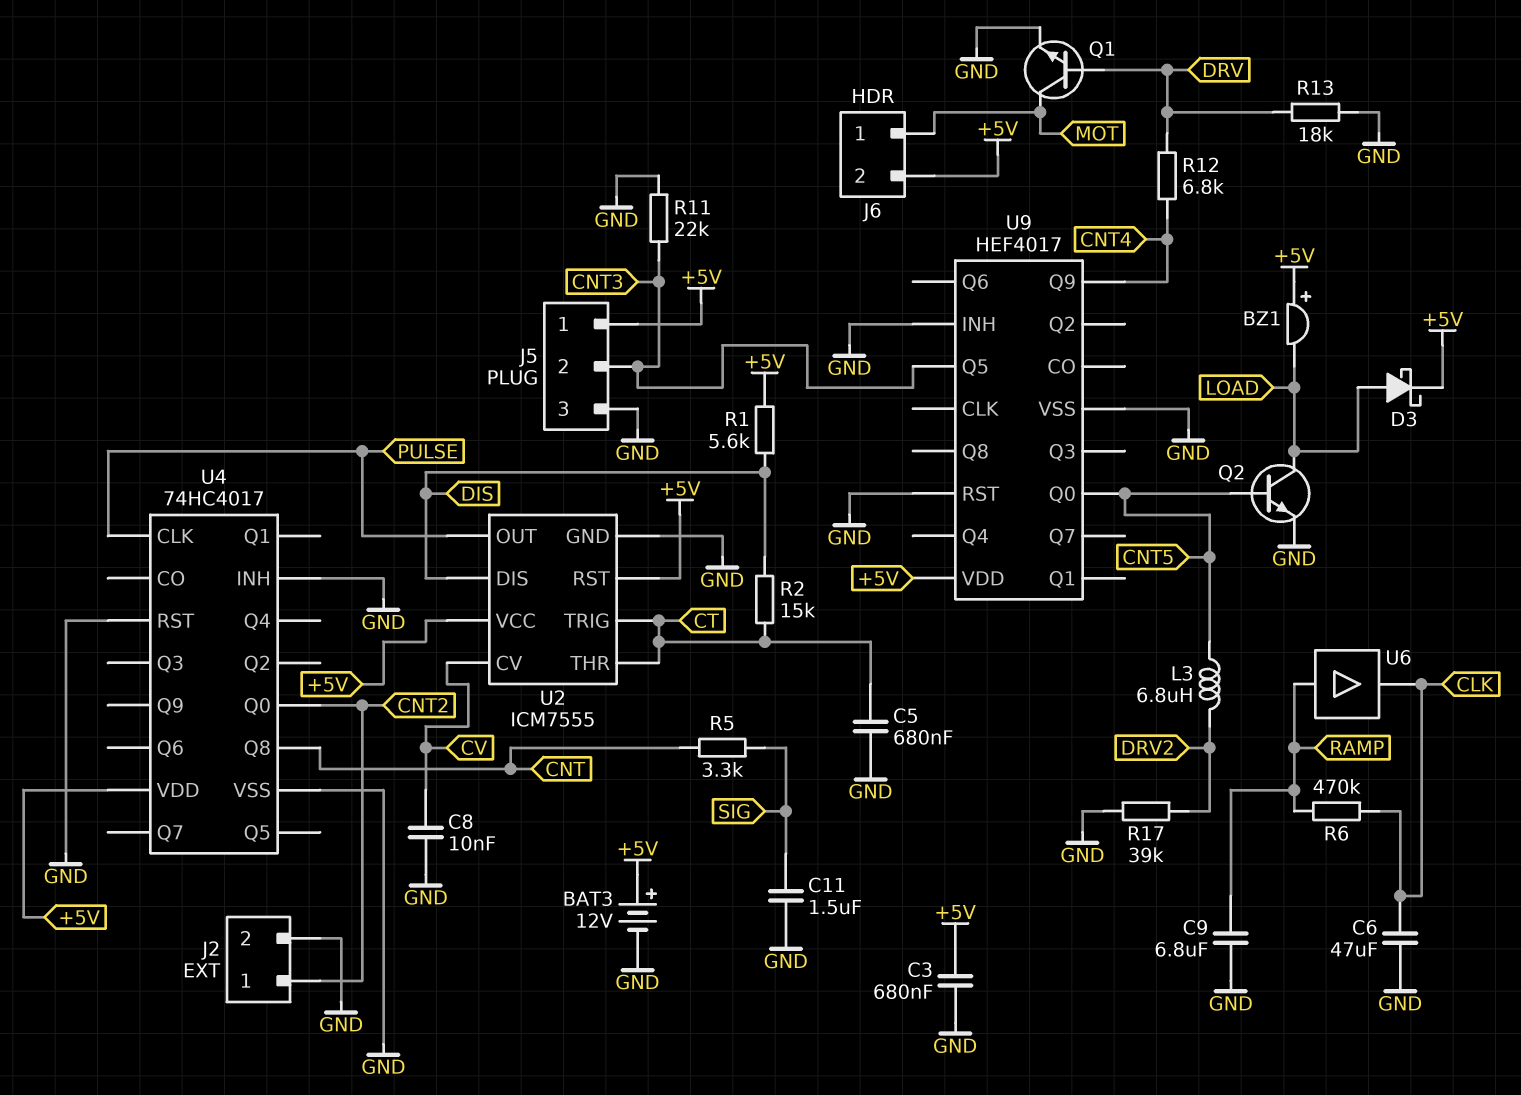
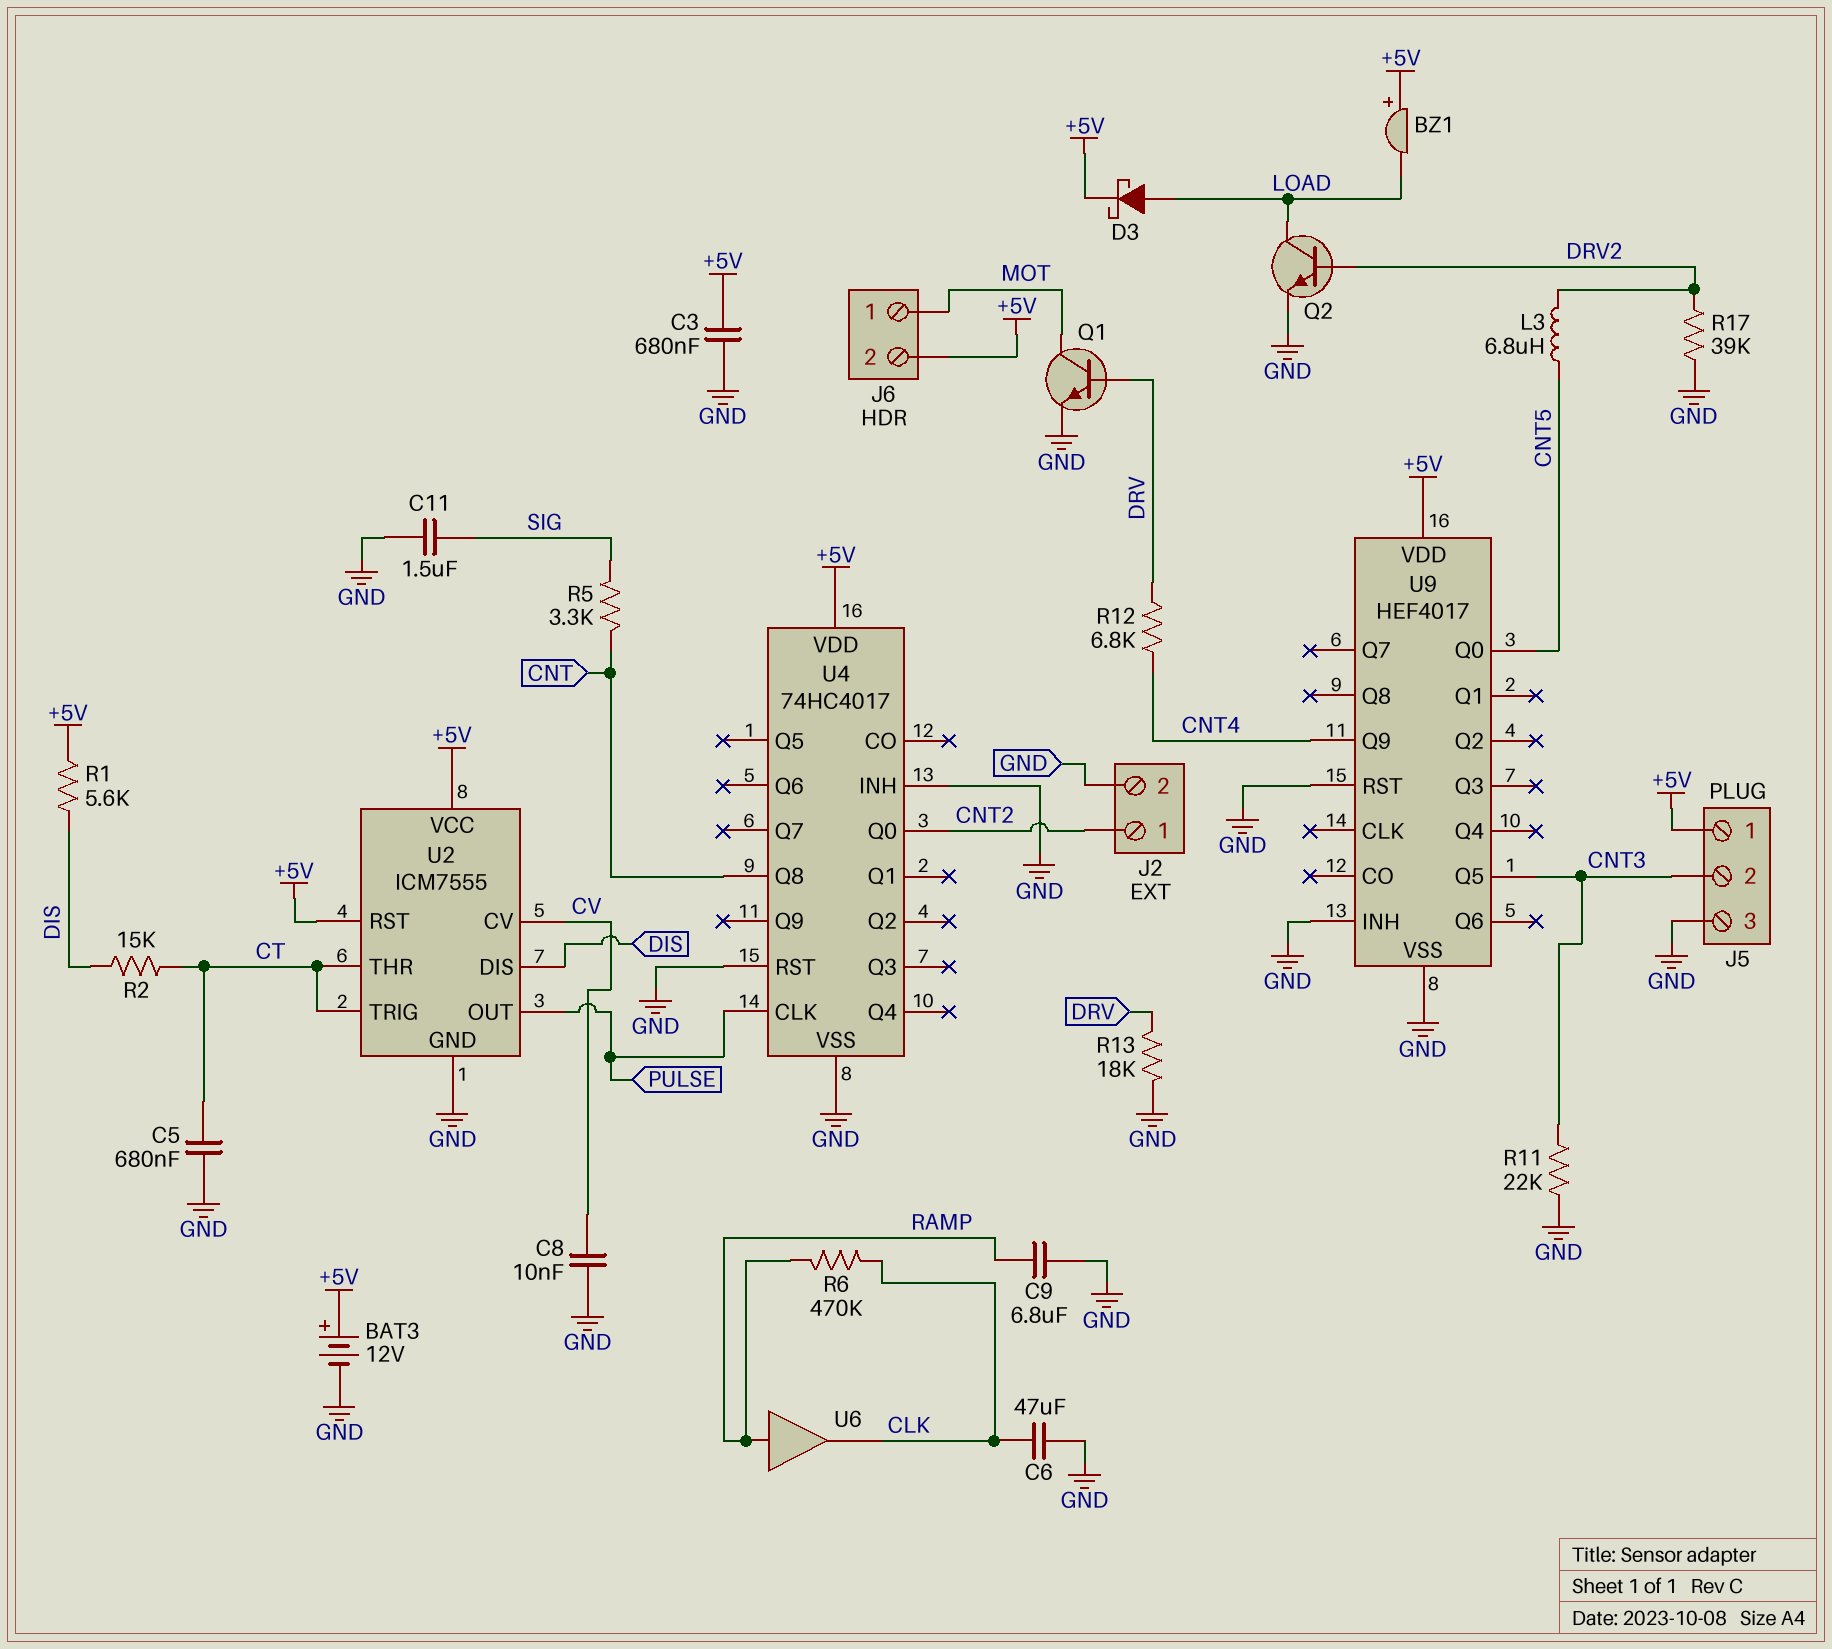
Q2: NPN (B CNT5, C LOAD, E GND) -> NPN (B DRV2, C LOAD, E GND)

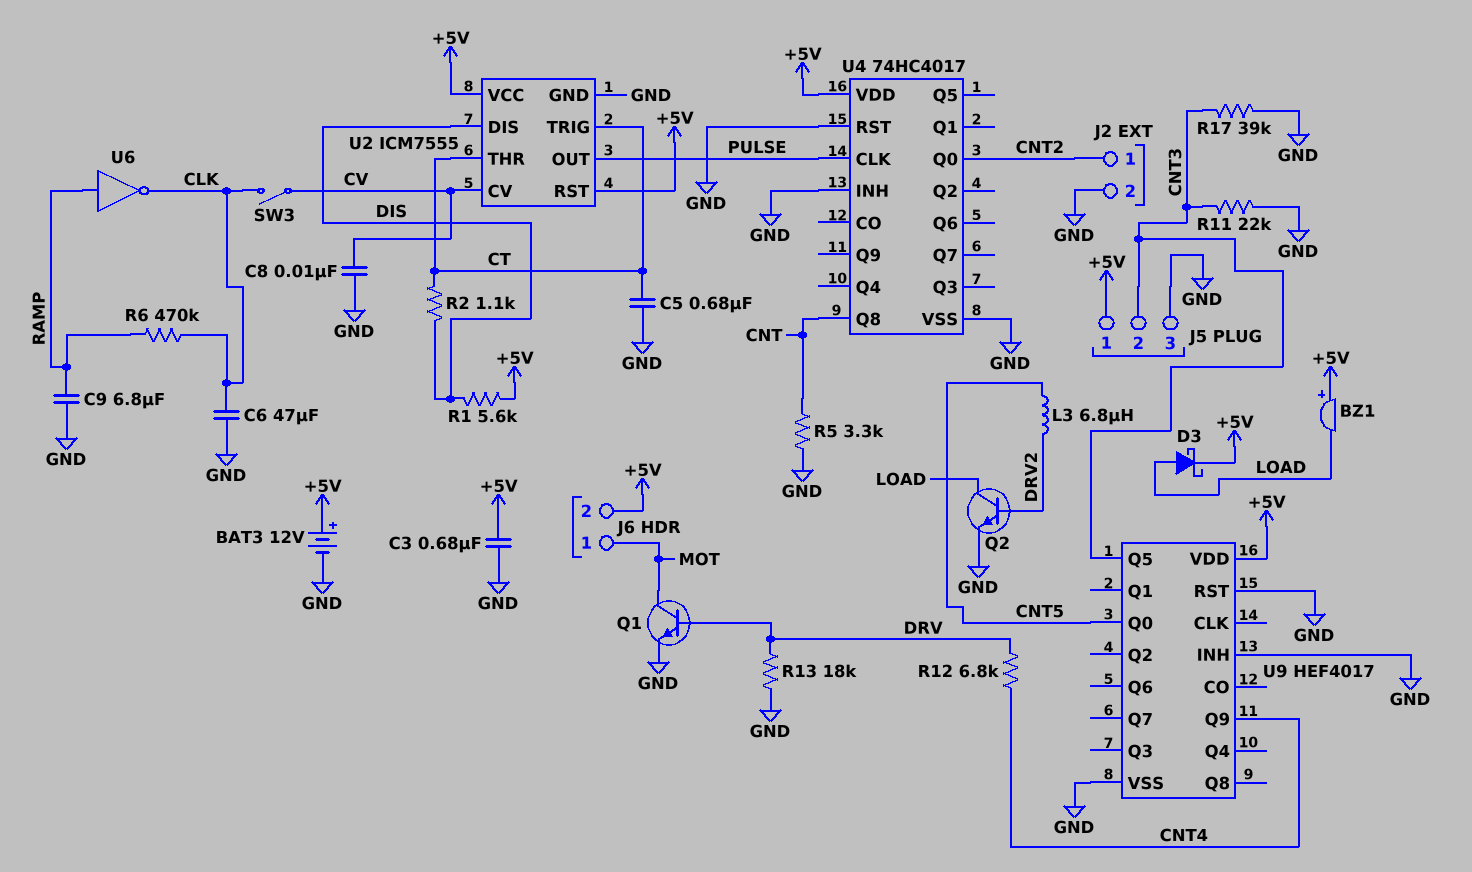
C11: 1.5uF (GND, SIG) -> none
R2: 15k (CT, DIS) -> 1.1k (CT, DIS)
R5: 3.3k (CNT, SIG) -> 3.3k (CNT, GND)
R17: 39k (DRV2, GND) -> 39k (CNT3, GND)
SW3: none -> switch (CLK, CV)
U6: buffer (in RAMP, out CLK) -> NOT (in RAMP, out CLK)

